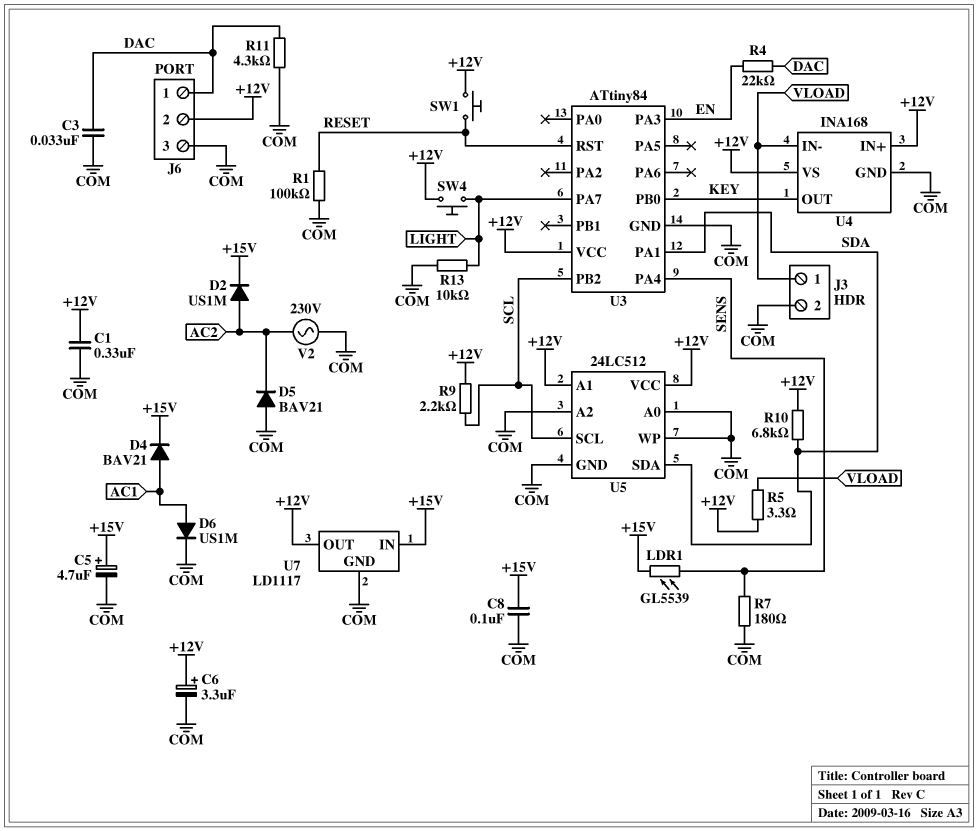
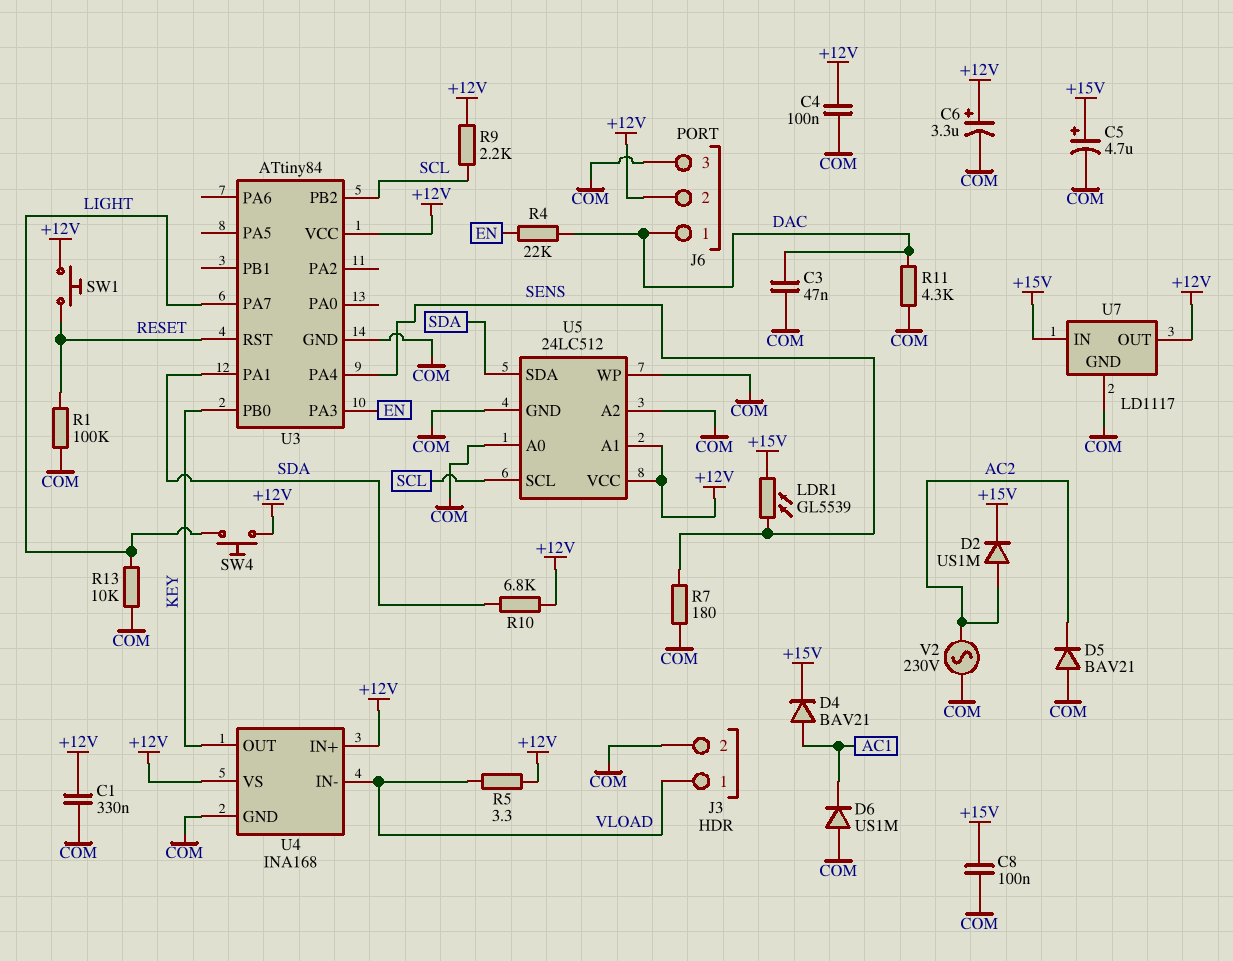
C3: 33nF (COM, DAC) -> 47nF (COM, DAC)
C4: none -> 100nF (+12V, COM)
D6: diode US1M (A AC1, K COM) -> diode US1M (A COM, K AC1)

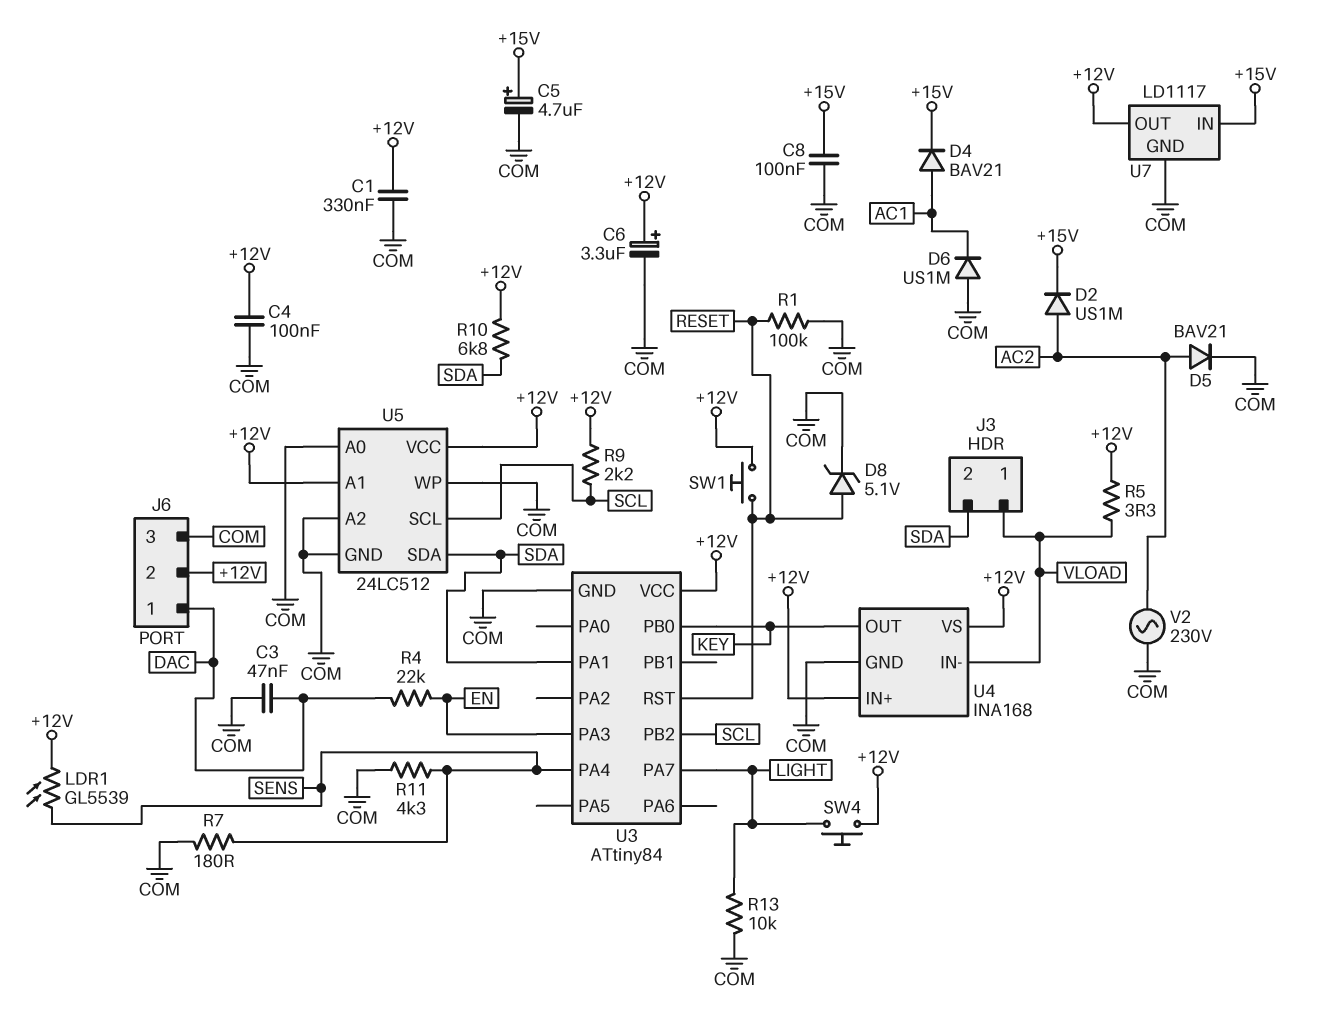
D5: diode BAV21 (A COM, K AC2) -> diode BAV21 (A AC2, K COM)
D8: none -> zener 5.1V (A RESET, K COM)
J3 pin 2: COM -> SDA
LDR1: GL5539 (+15V, SENS) -> GL5539 (+12V, SENS)
R11: 4.3k (COM, DAC) -> 4.3k (COM, SENS)

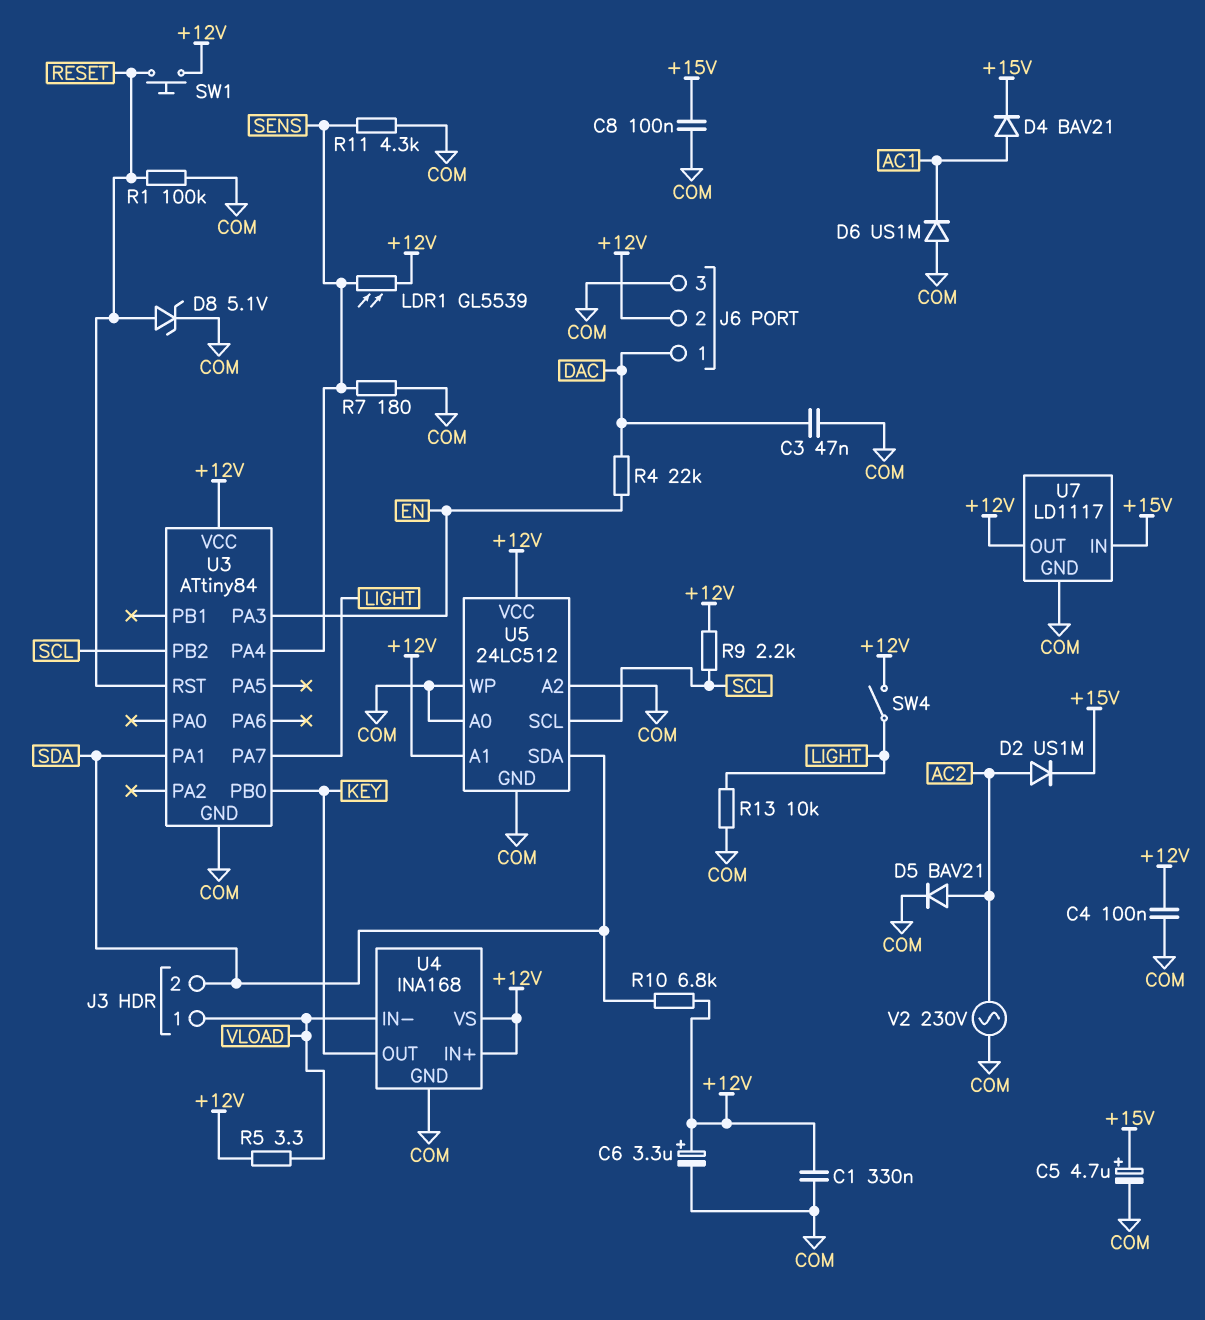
SW4: button (+12V, LIGHT) -> switch (+12V, LIGHT)

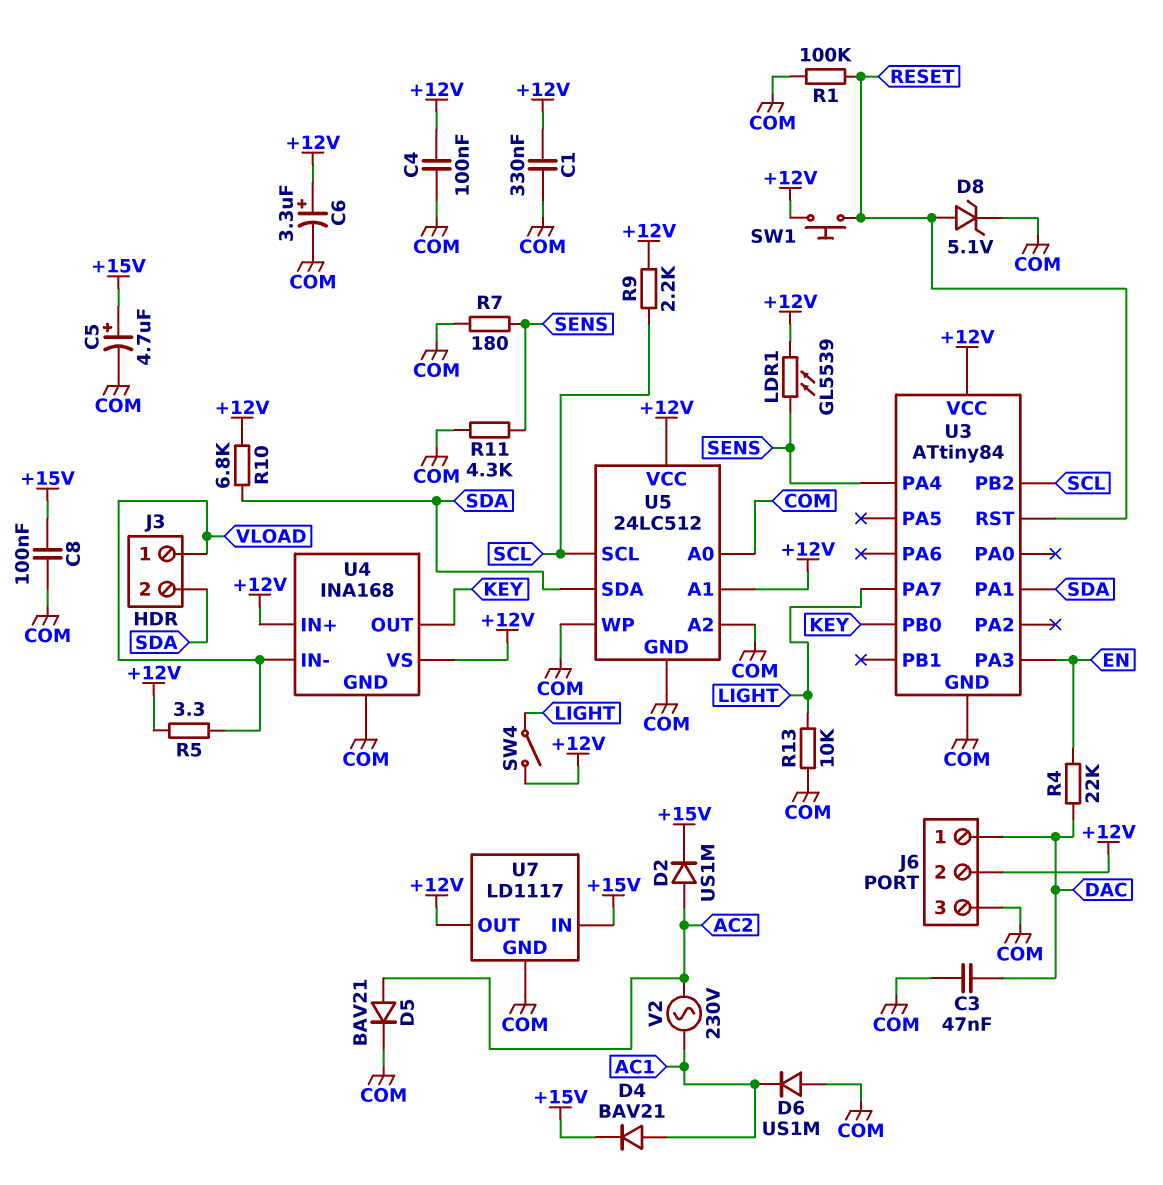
V2: AC 230V (AC2, COM) -> AC 230V (AC1, AC2)

